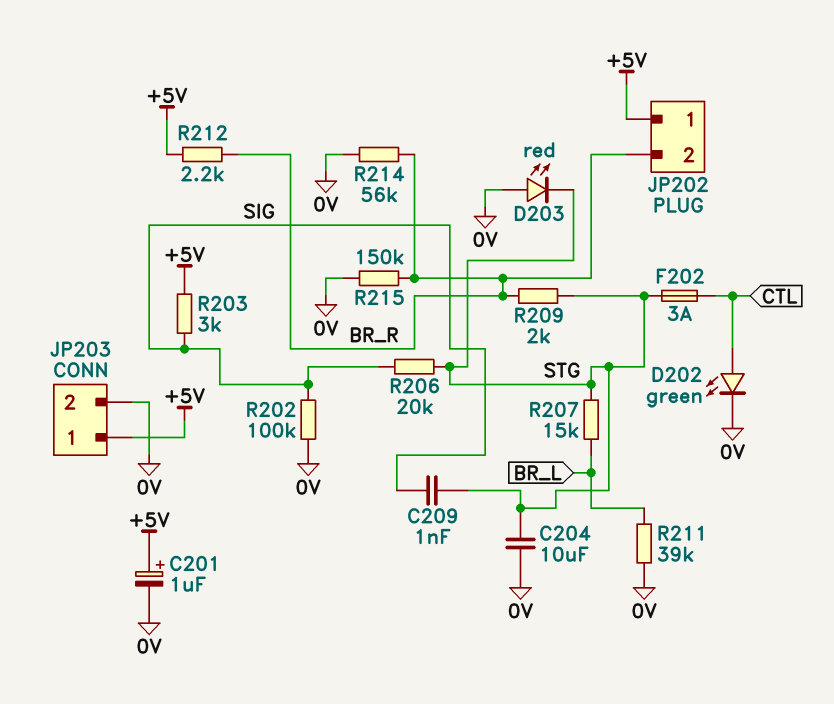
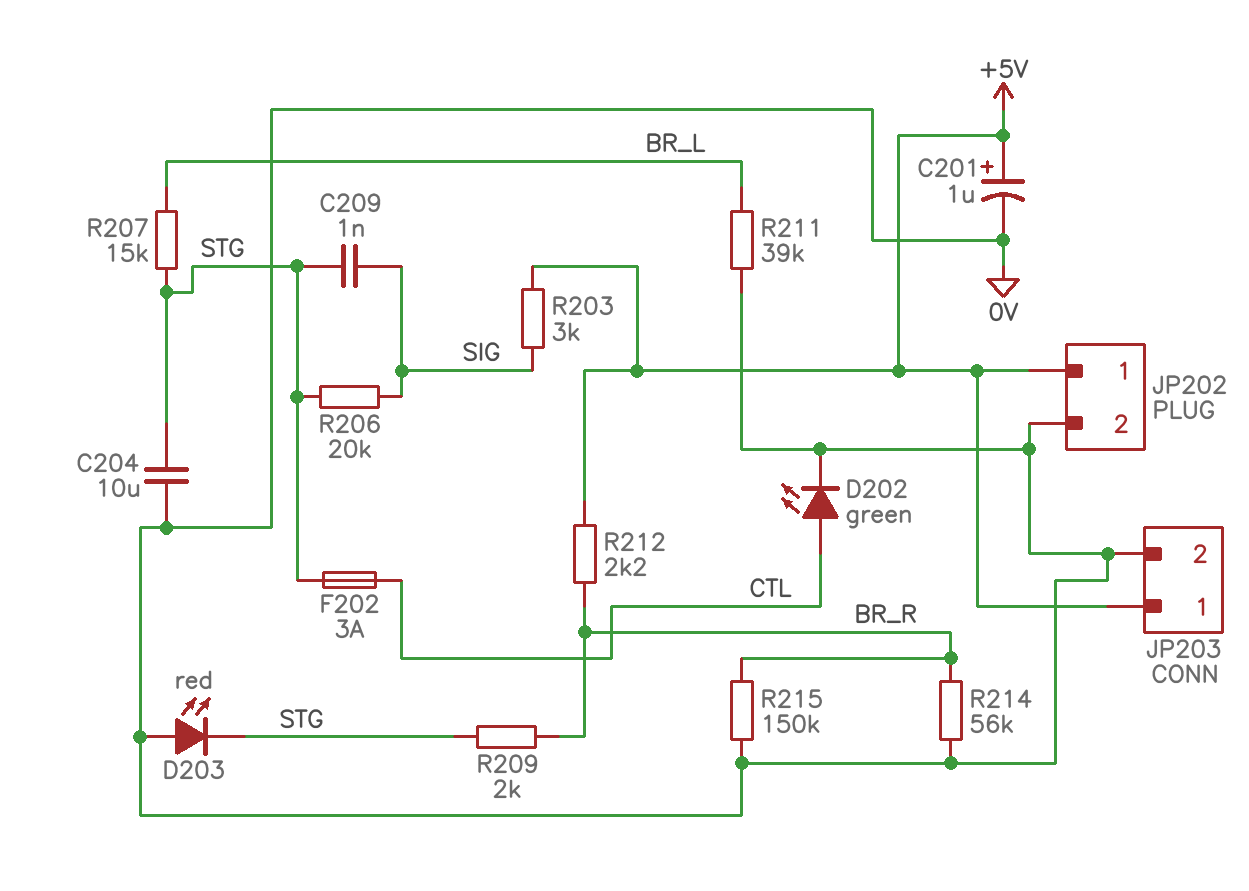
JP202 pin 2: BR_R -> 0V
R202: 100k (0V, SIG) -> none

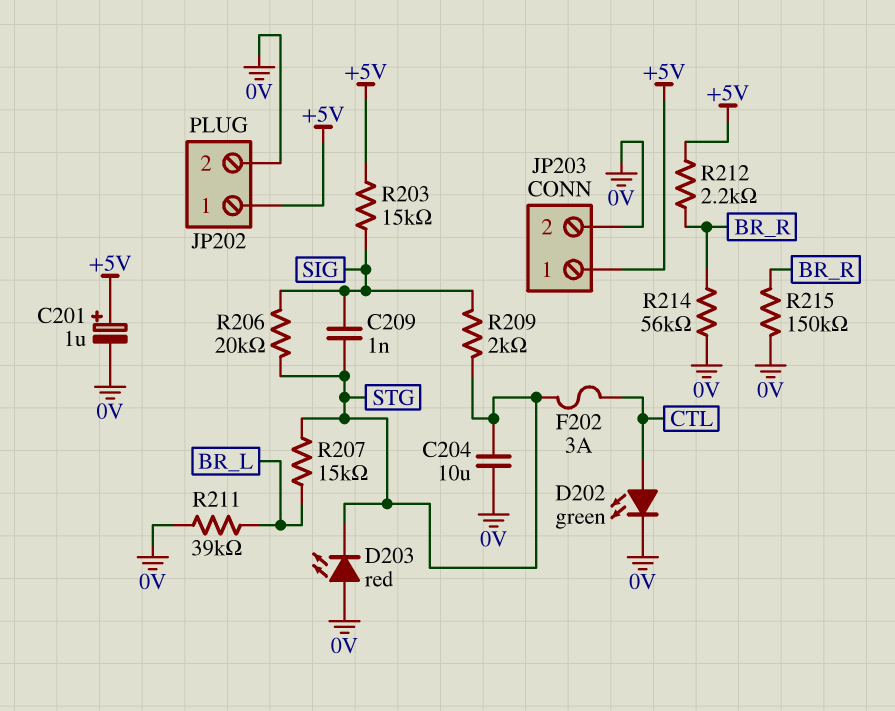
R203: 3k (+5V, SIG) -> 15k (+5V, SIG)
R209: 2k (BR_R, STG) -> 2k (SIG, STG)

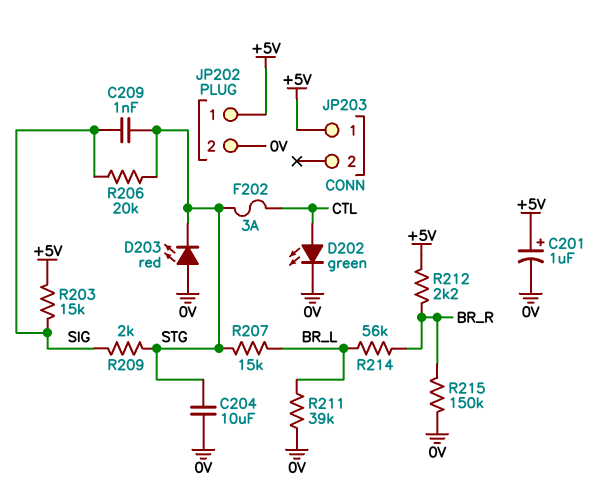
JP203 pin 2: 0V -> none
R214: 56k (0V, BR_R) -> 56k (BR_L, BR_R)

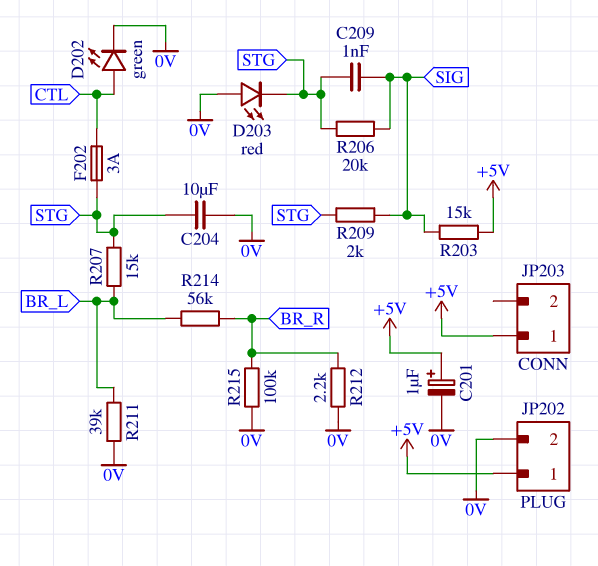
R212: 2.2k (+5V, BR_R) -> 2.2k (0V, BR_R)
R215: 150k (0V, BR_R) -> 100k (0V, BR_R)

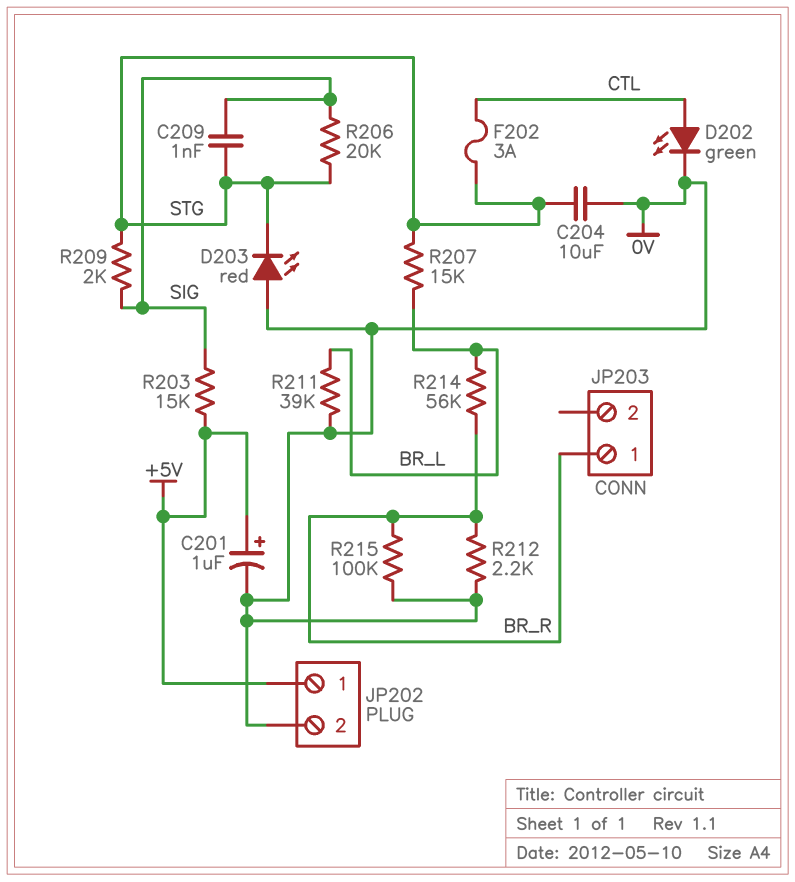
JP203 pin 1: +5V -> BR_R

